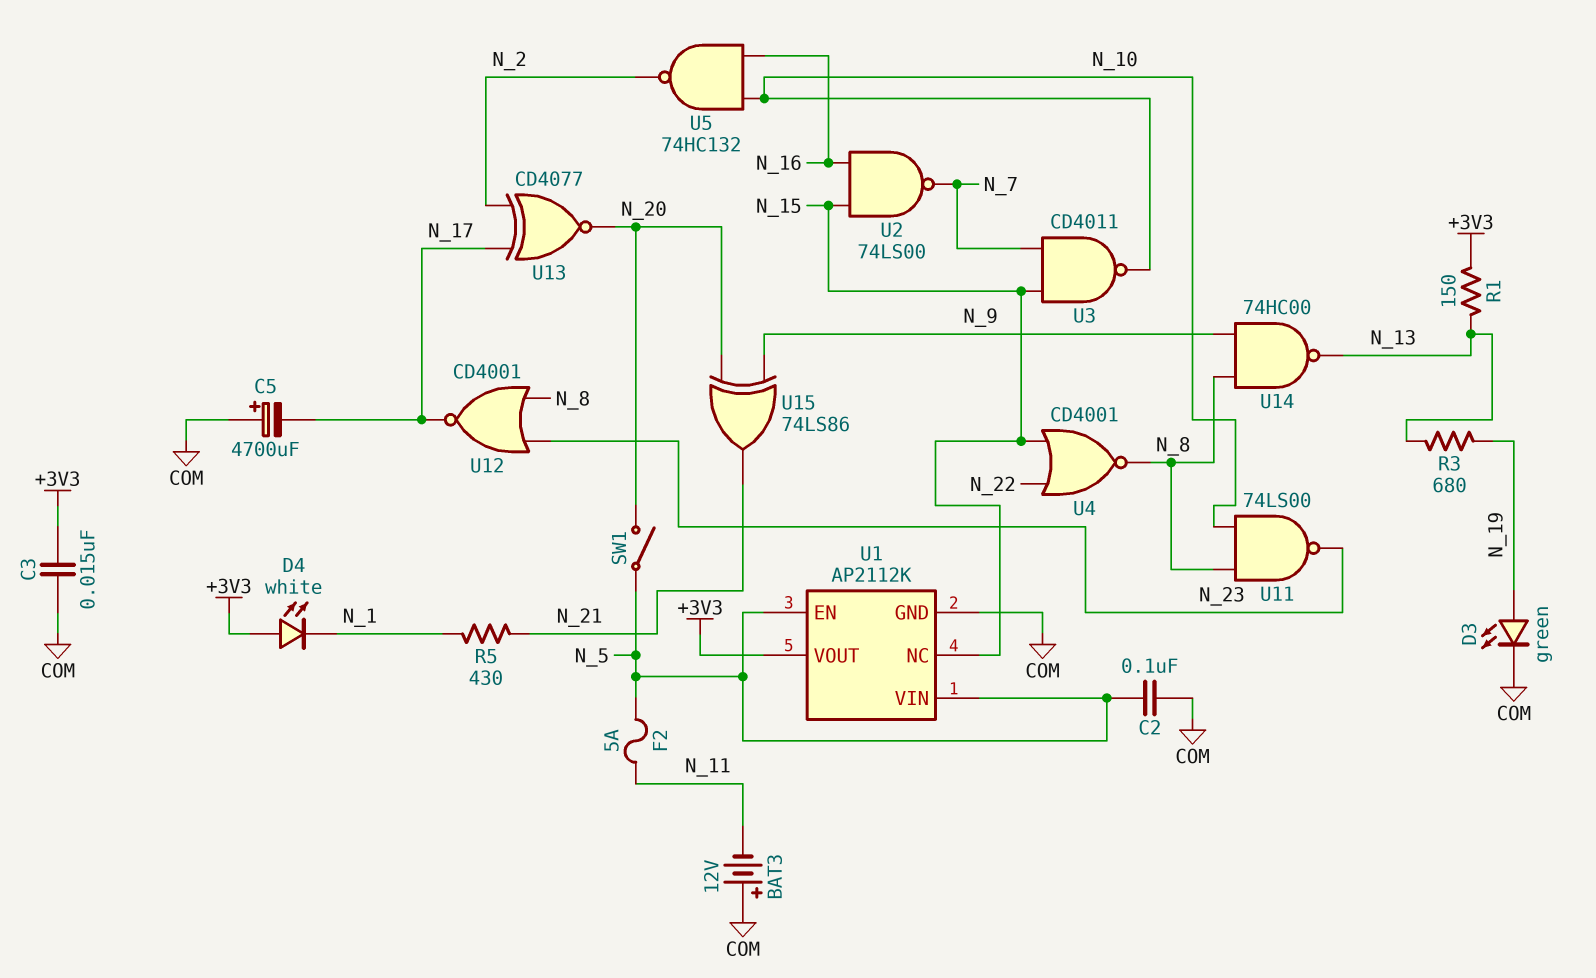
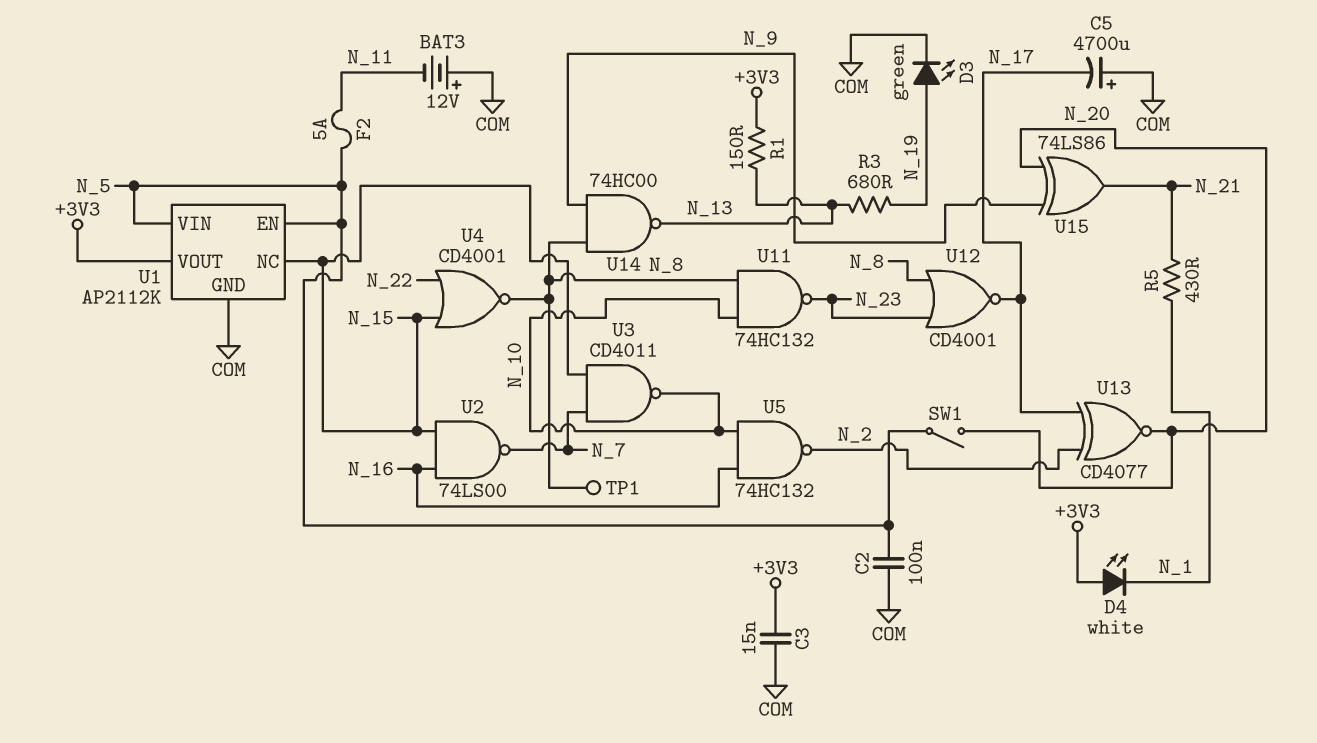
TP1: none -> test point (N_8)
U11: NAND 74LS00 (in N_8, in N_10, out N_23) -> NAND 74HC132 (in N_8, in N_10, out N_23)

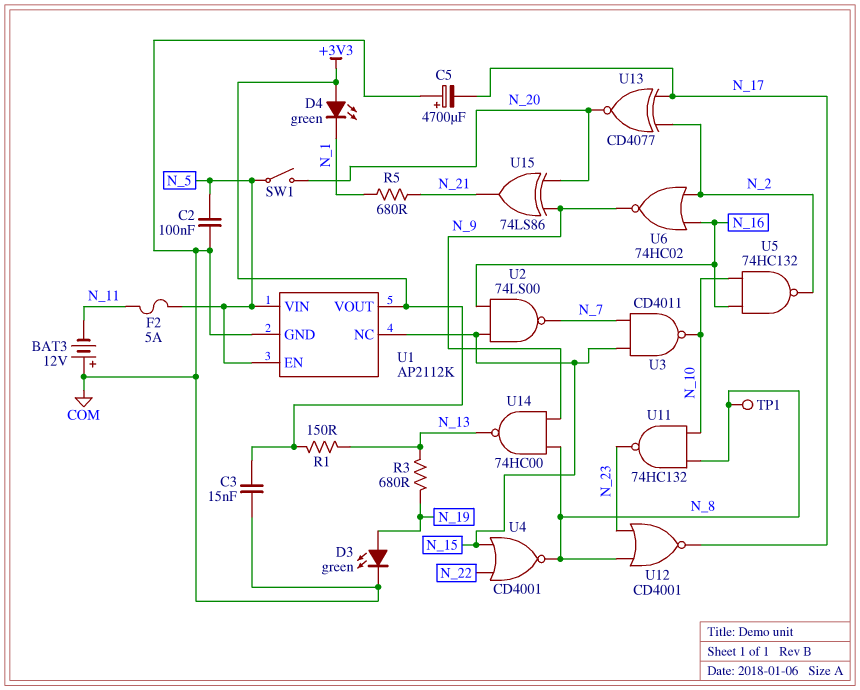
D4: LED white (A +3V3, K N_1) -> LED green (A +3V3, K N_1)
R5: 430 (N_1, N_21) -> 680 (N_1, N_21)
U6: none -> NOR 74HC02 (in N_2, in N_16, out N_9)

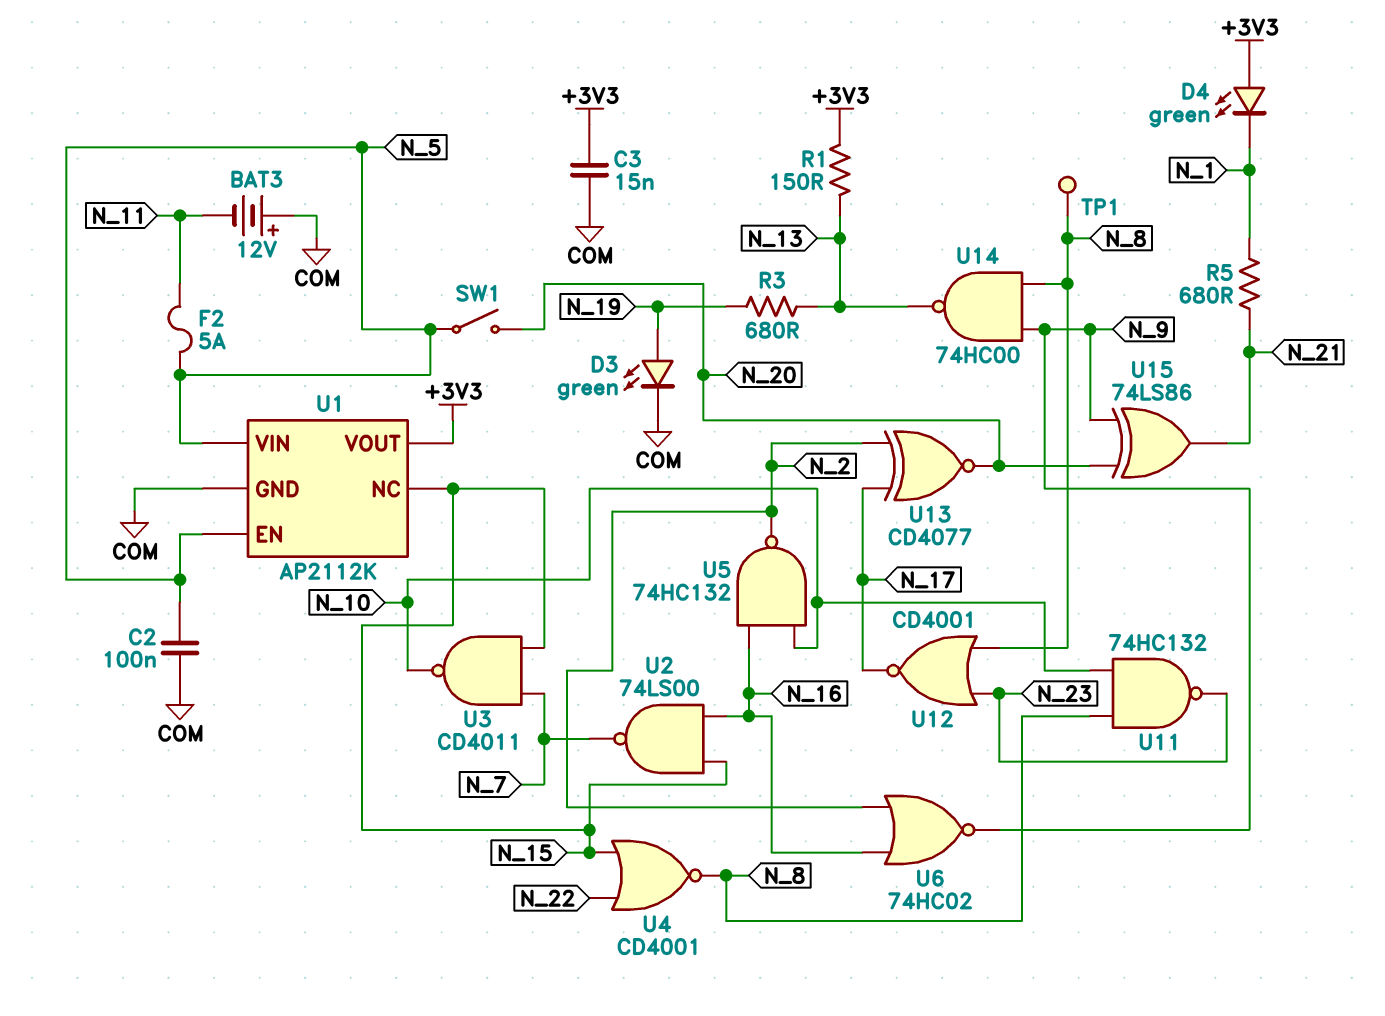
C5: 4700uF (plus COM, minus N_17) -> none

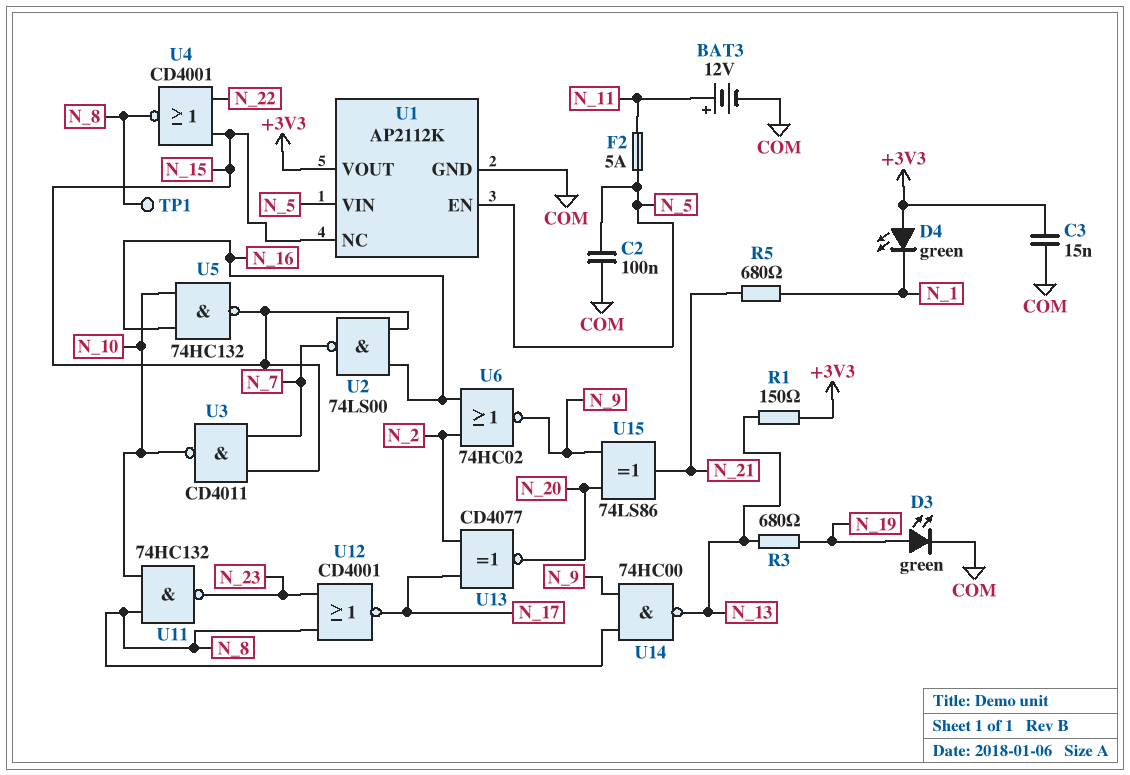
BAT3: 12V (plus COM, minus N_11) -> 12V (plus N_11, minus COM)
SW1: switch (N_5, N_20) -> none
U5: NAND 74HC132 (in N_10, in N_16, out N_2) -> NAND 74HC132 (in N_10, in N_16, out N_15)

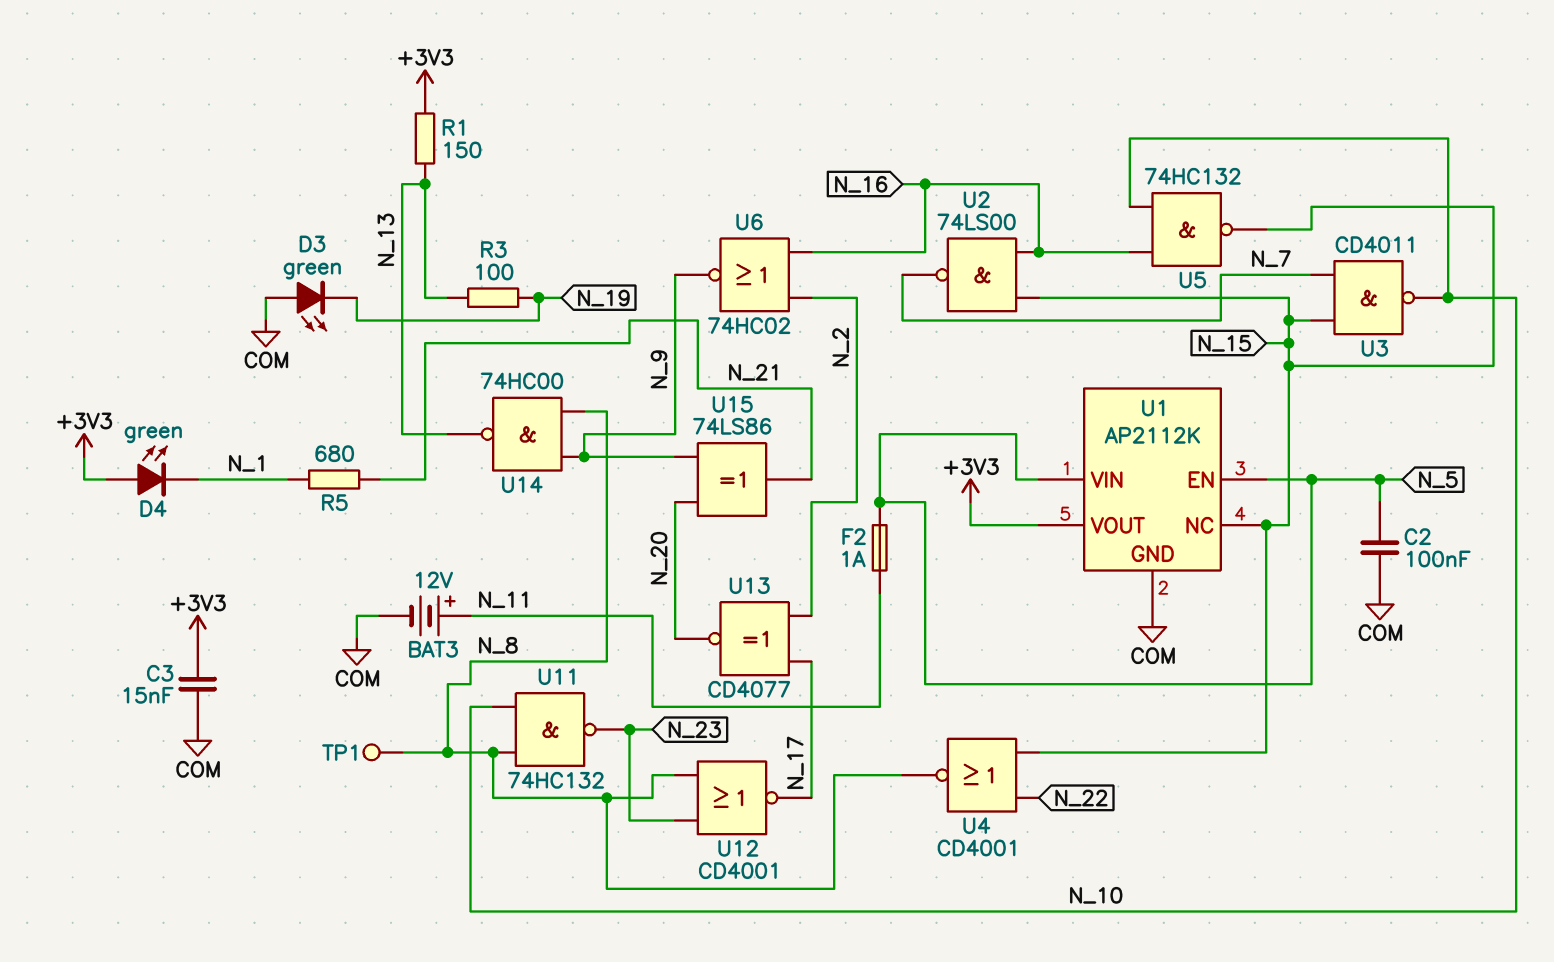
D3: LED green (A N_19, K COM) -> LED green (A COM, K N_19)
F2: 5A (N_5, N_11) -> 1A (N_5, N_11)
R3: 680 (N_13, N_19) -> 100 (N_13, N_19)

